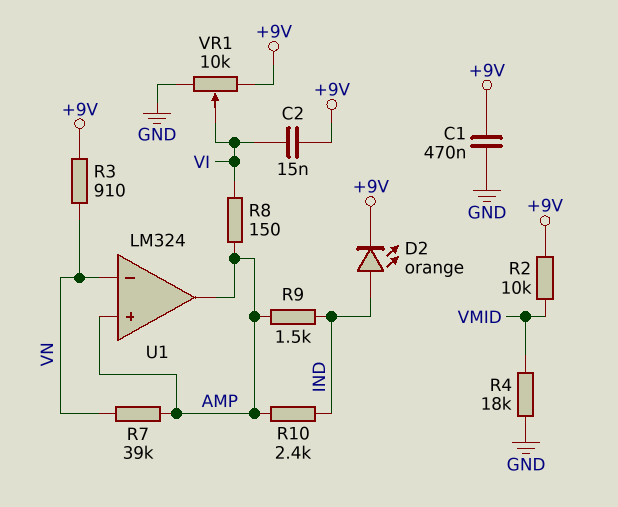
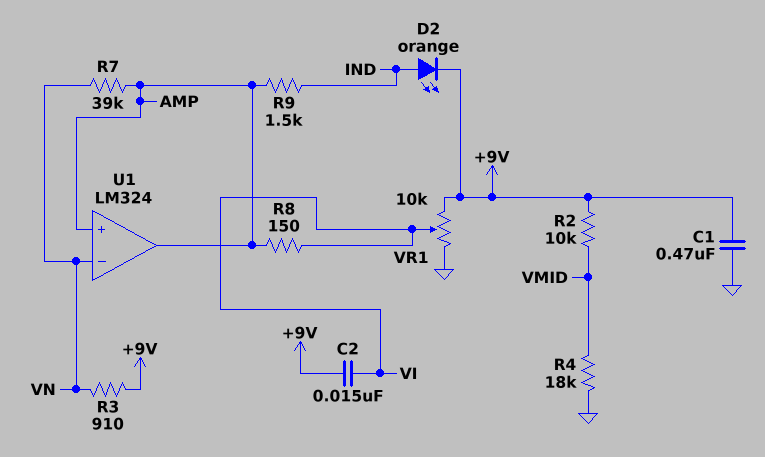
R10: 2.4k (AMP, IND) -> none

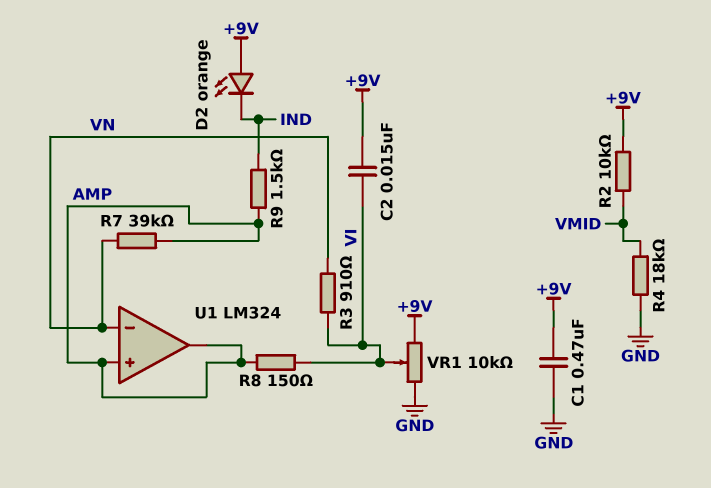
D2: LED orange (A IND, K +9V) -> LED orange (A +9V, K IND)
R3: 910 (+9V, VN) -> 910 (VI, VN)

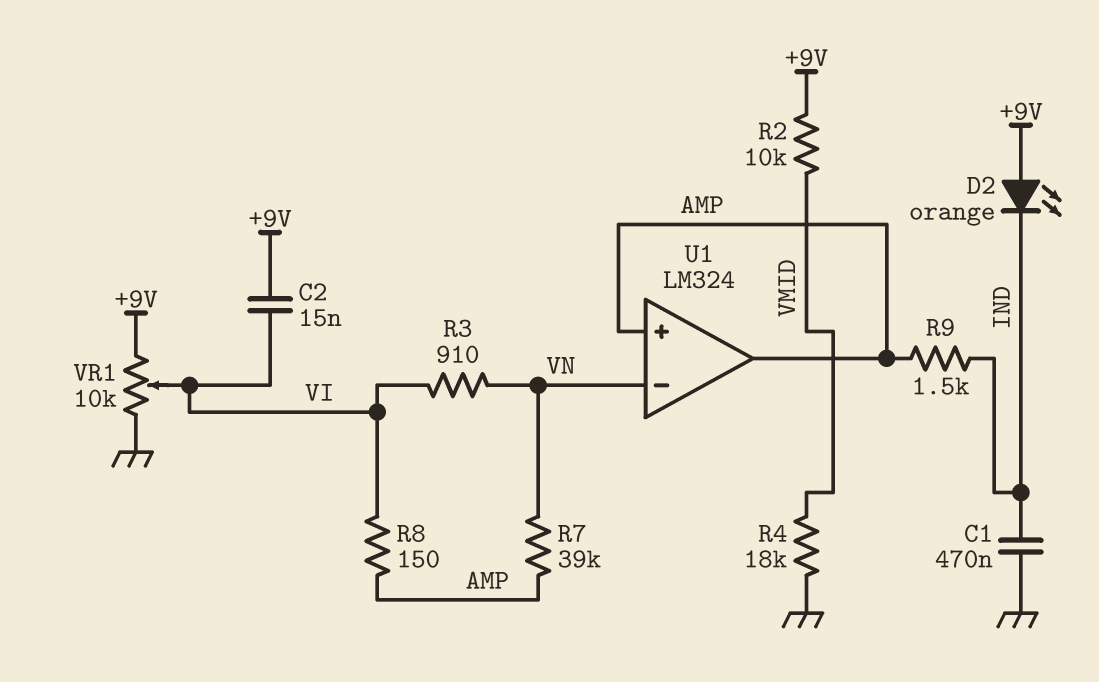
C1: 470nF (+9V, GND) -> 470nF (GND, IND)

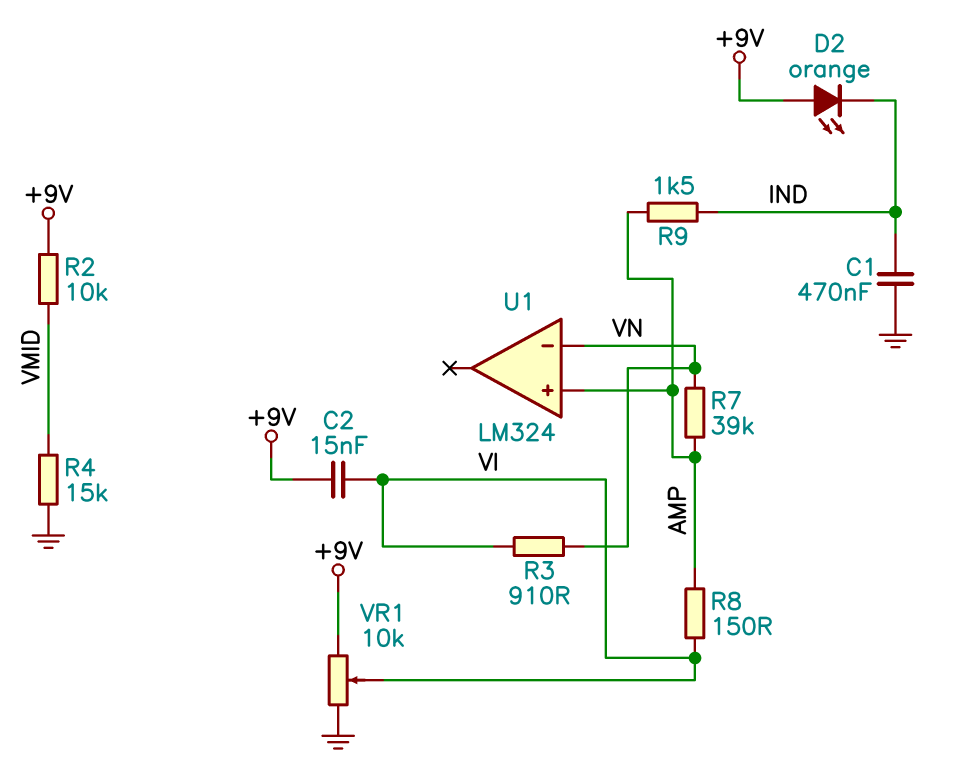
R4: 18k (GND, VMID) -> 15k (GND, VMID)
U1 pin out: AMP -> none

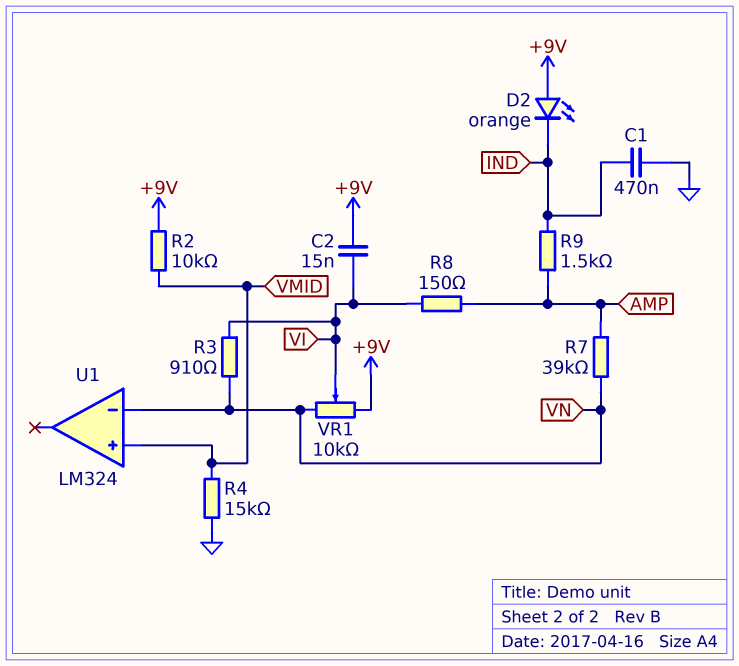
U1 pin in+: AMP -> VMID
VR1: 10k (+9V, GND, wiper VI) -> 10k (+9V, VN, wiper VI)

